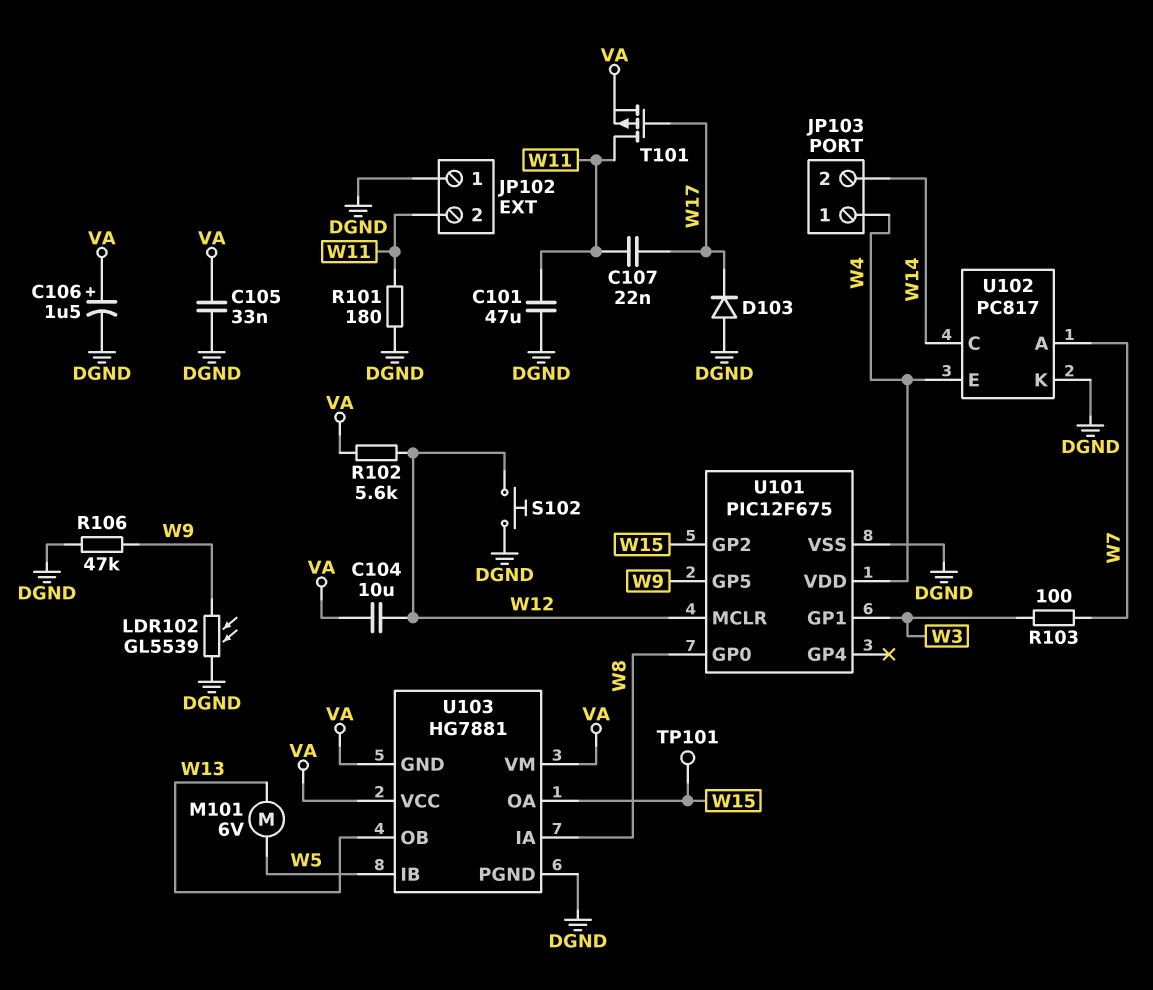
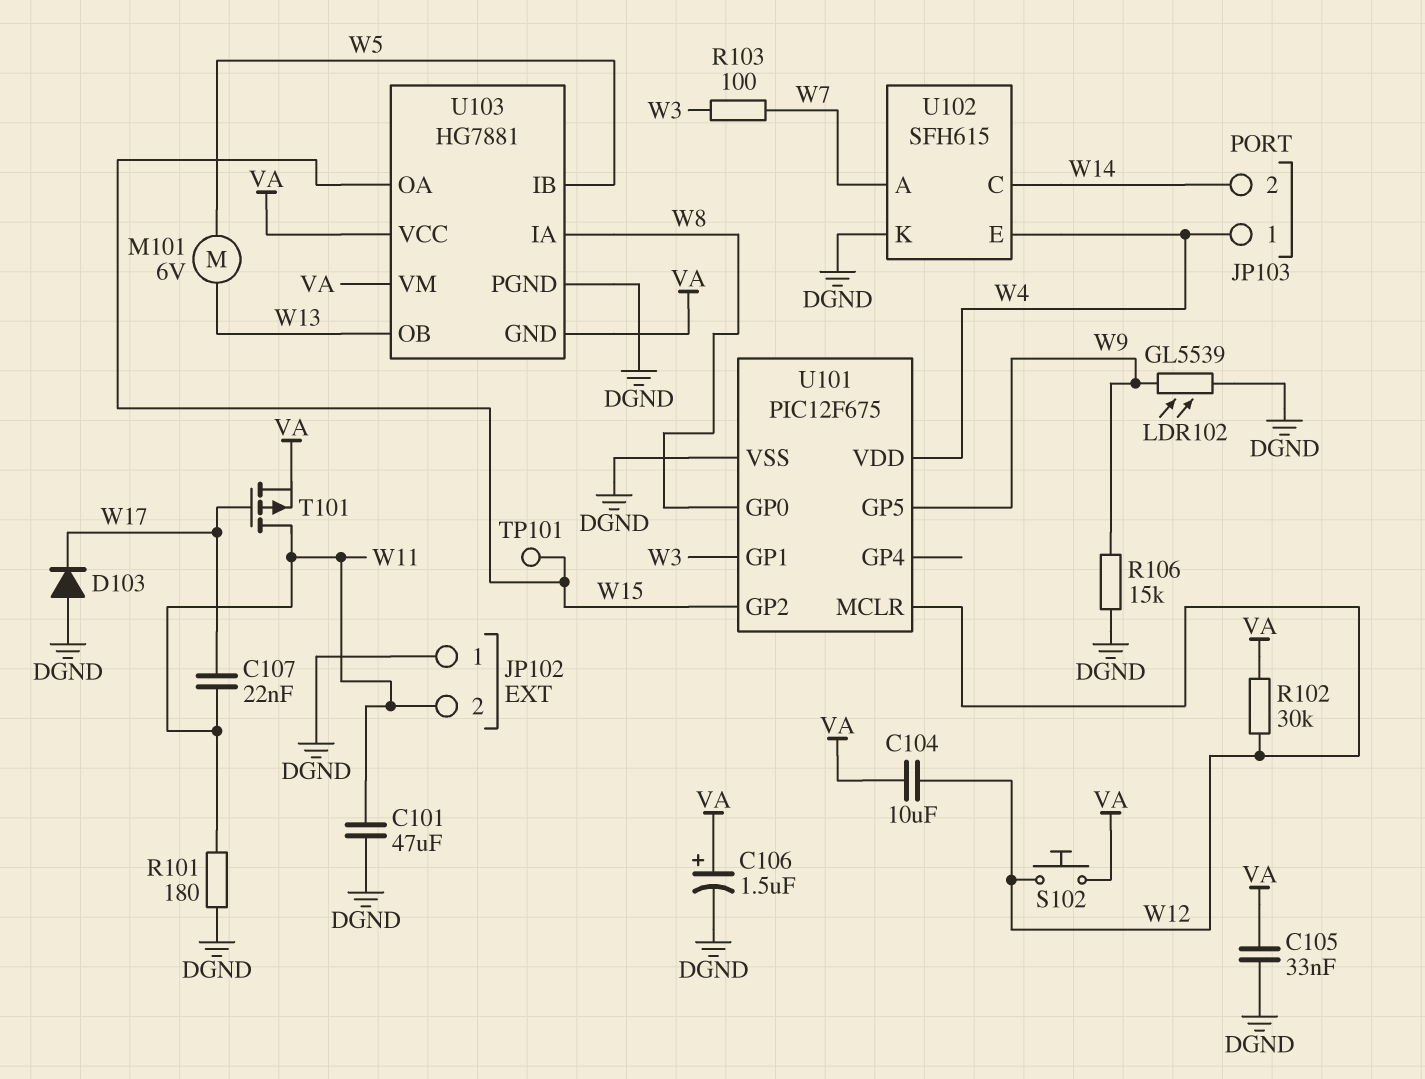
R102: 5.6k (VA, W12) -> 30k (VA, W12)
R106: 47k (DGND, W9) -> 15k (DGND, W9)
S102: button (DGND, W12) -> button (VA, W12)
U102: PC817 -> SFH615

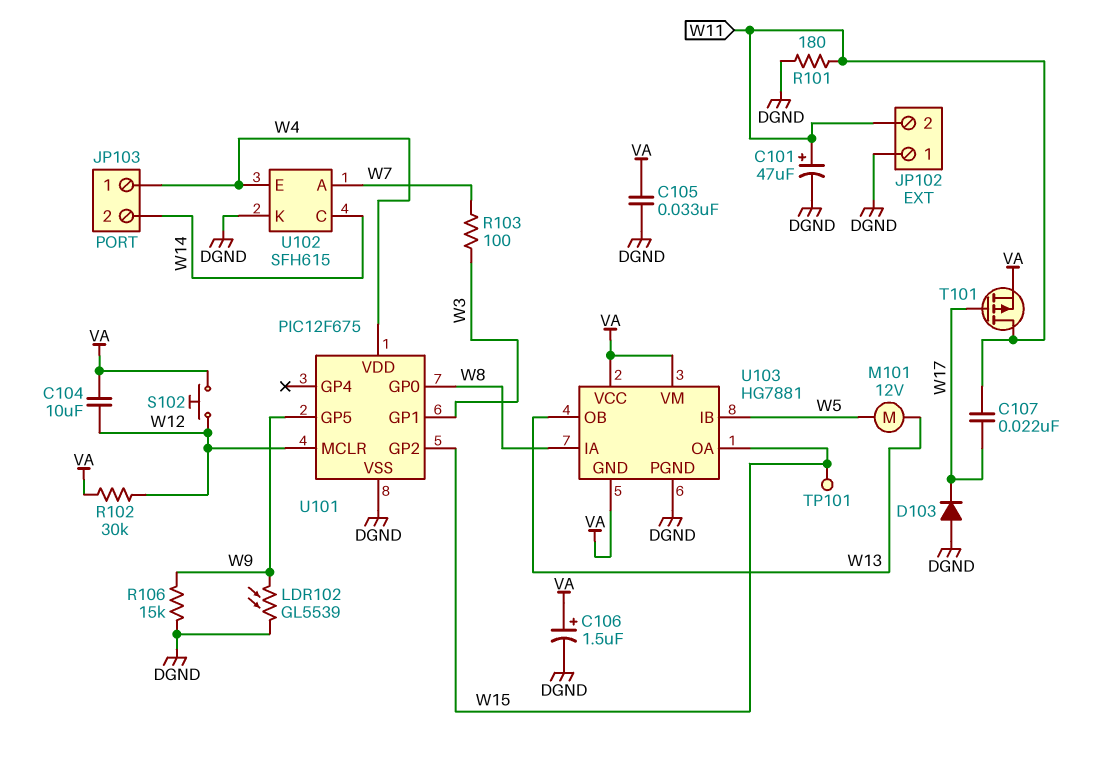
C101: 47uF (DGND, W11) -> 47uF (plus W11, minus DGND)
M101: motor 6V (W5, W13) -> motor 12V (W5, W13)

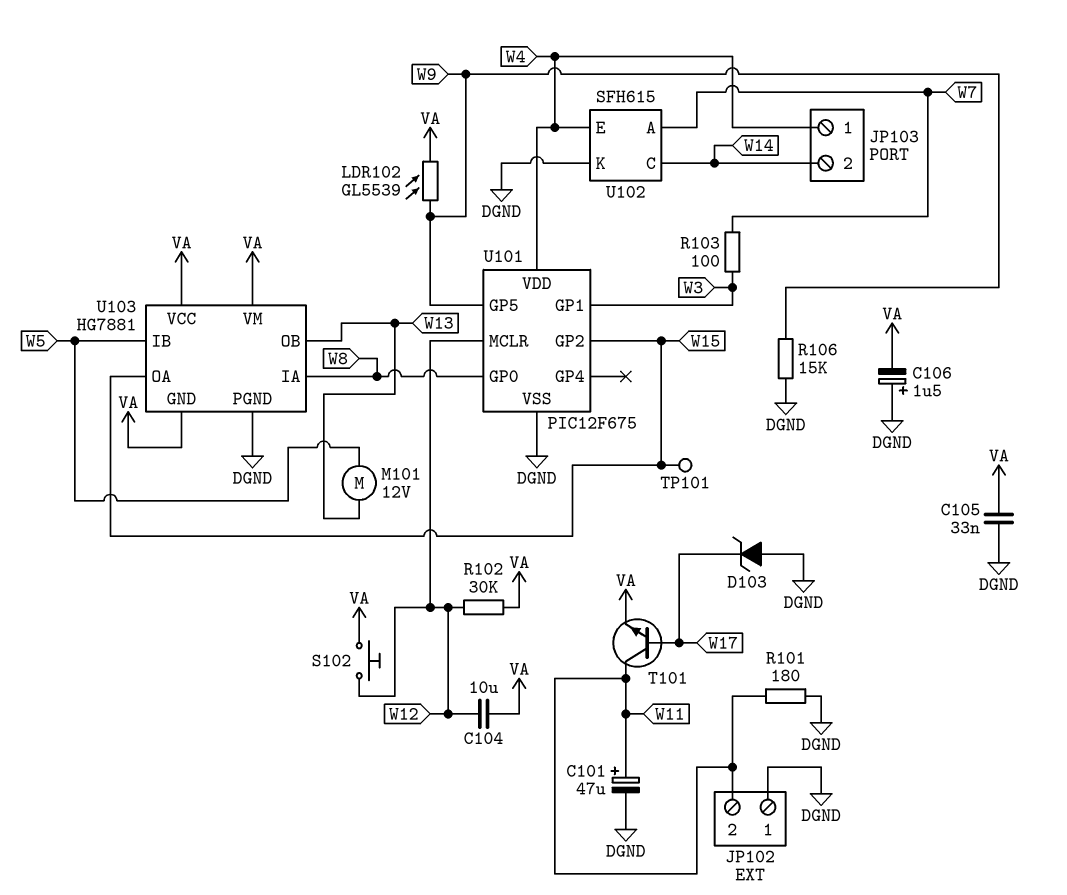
C106: 1.5uF (plus VA, minus DGND) -> 1.5uF (plus DGND, minus VA)
C107: 22nF (W11, W17) -> none
D103: diode (A DGND, K W17) -> zener (A DGND, K W17)
LDR102: GL5539 (DGND, W9) -> GL5539 (VA, W9)
T101: PMOS (G W17, D W11, S VA) -> NPN (B W17, C W11, E VA)

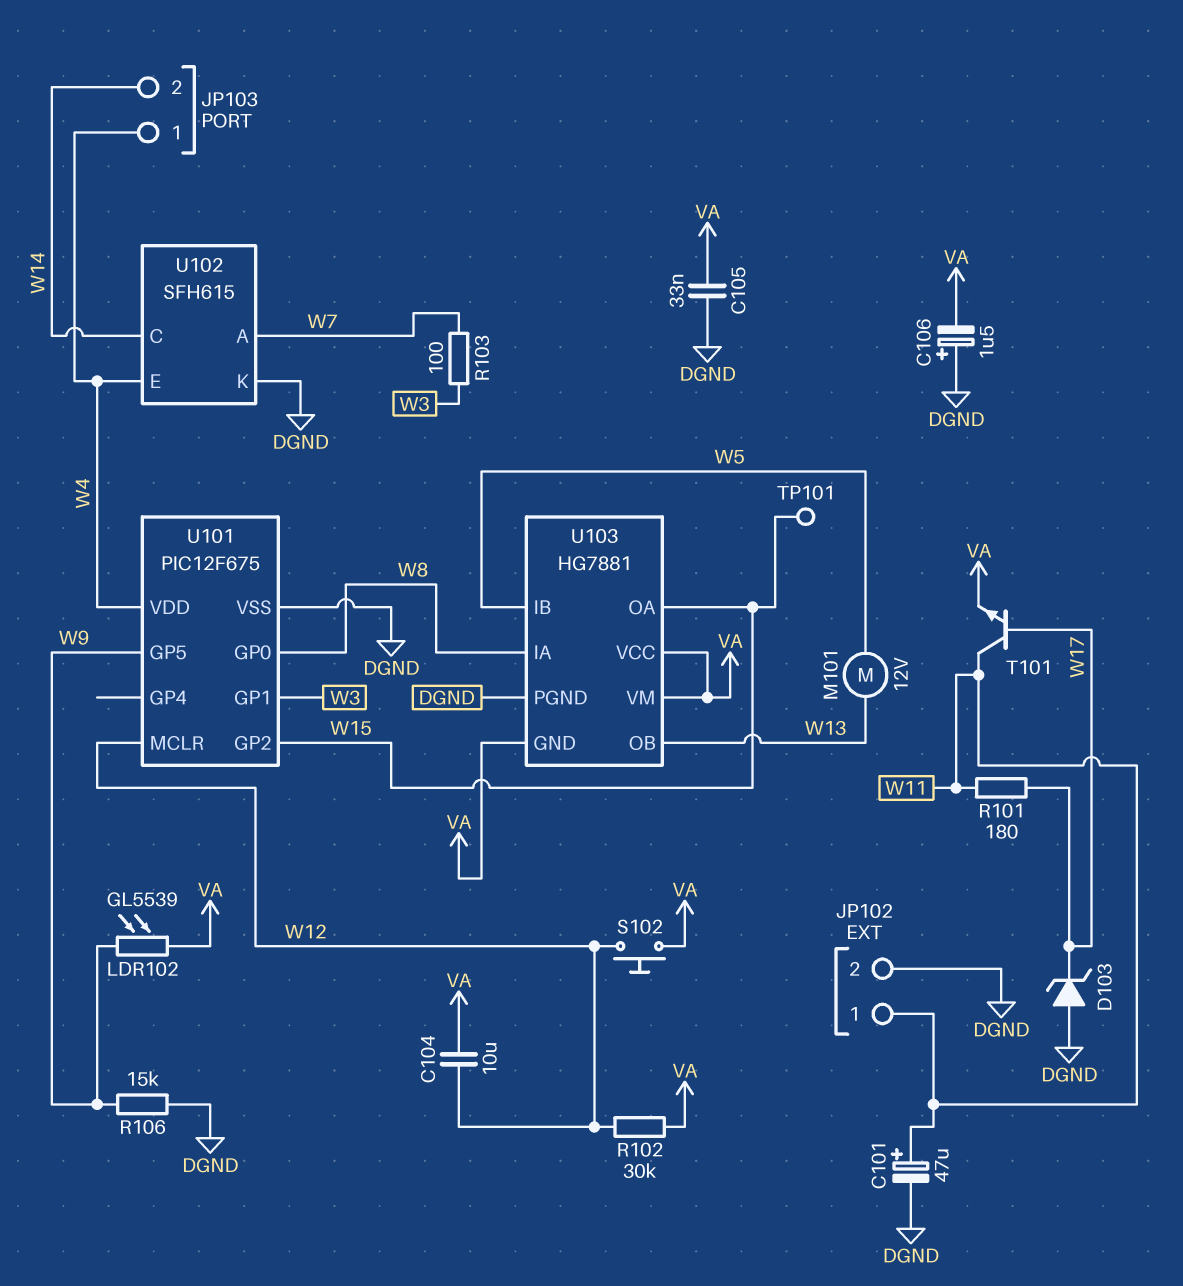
JP102 pin 1: DGND -> W11
JP102 pin 2: W11 -> DGND
R101: 180 (DGND, W11) -> 180 (W11, W17)

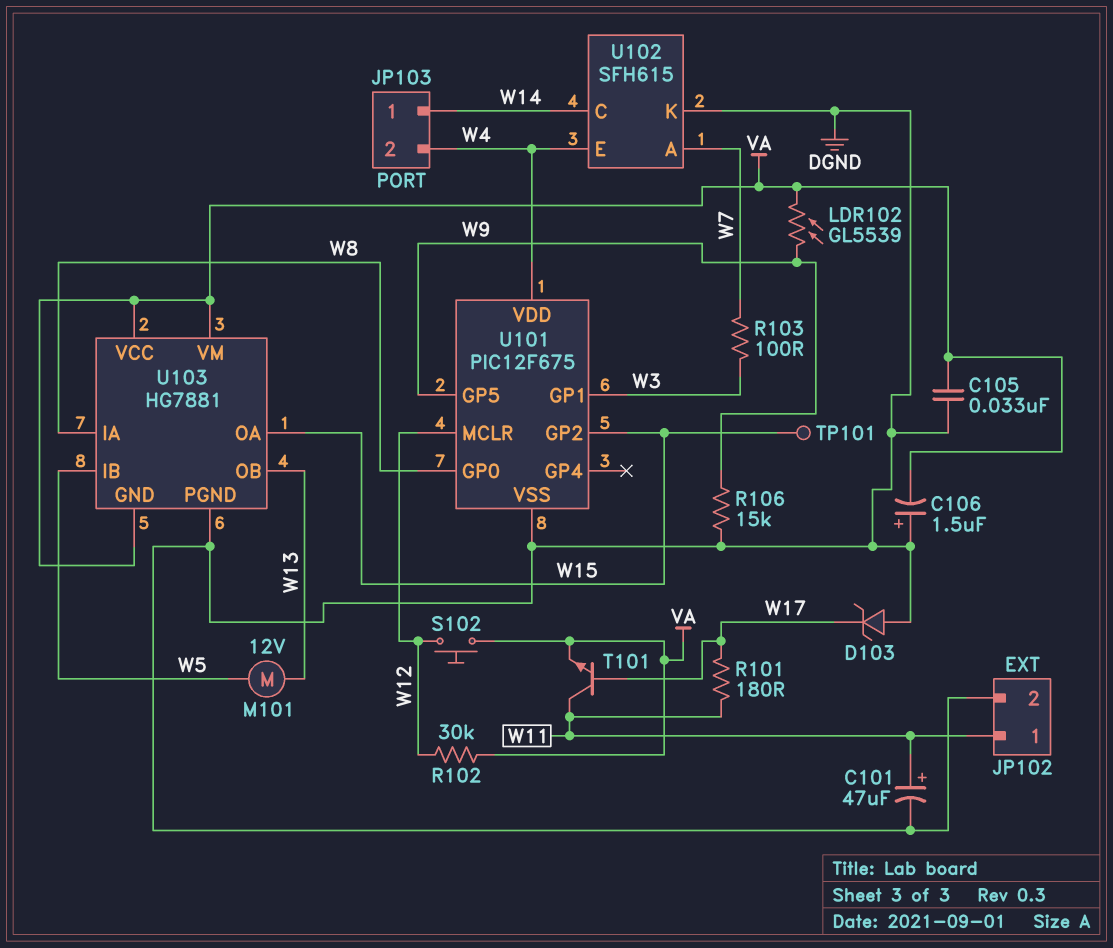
C104: 10uF (VA, W12) -> none
JP103 pin 1: W4 -> W14
JP103 pin 2: W14 -> W4

